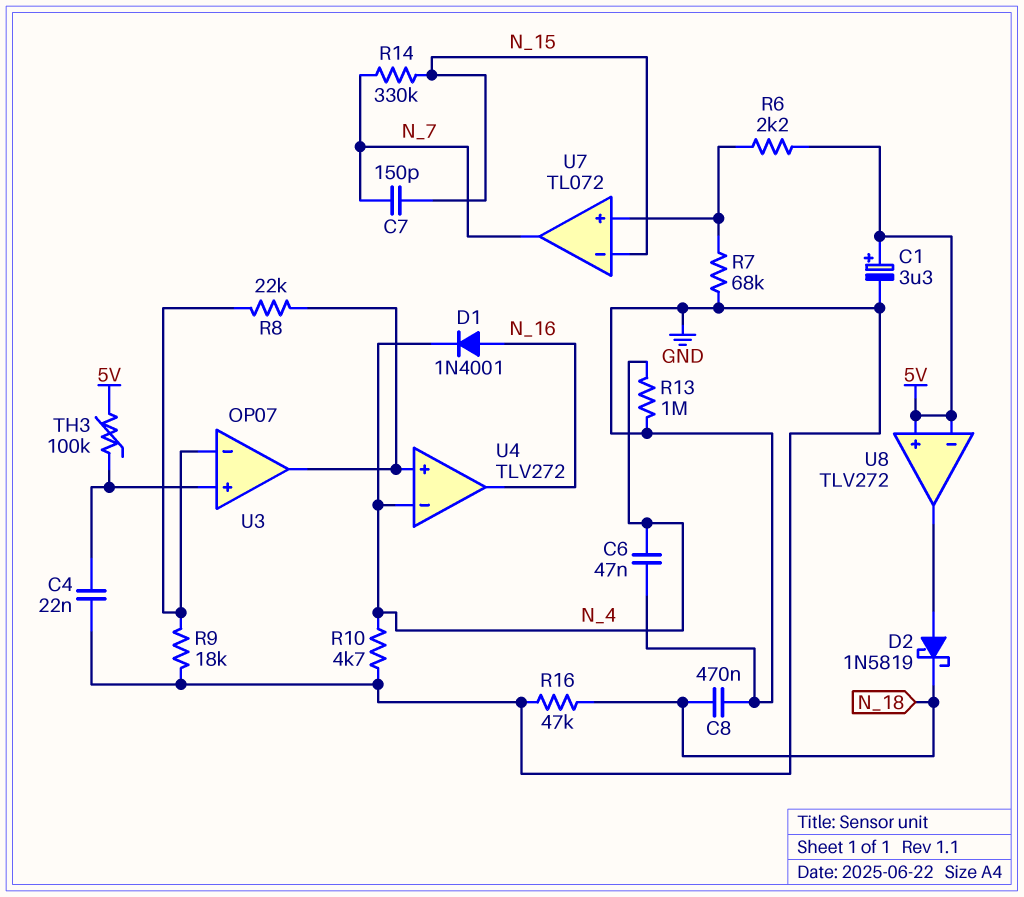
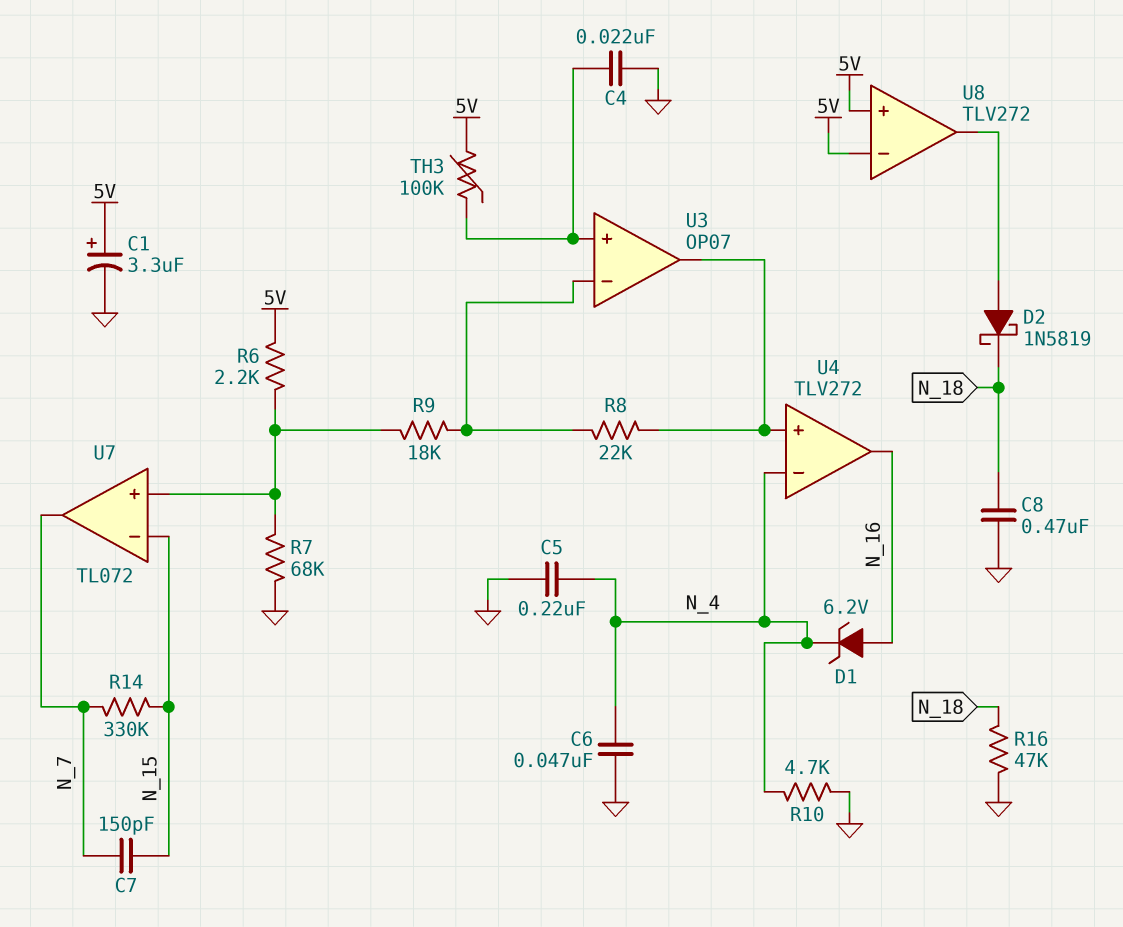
C5: none -> 220nF (GND, N_4)
D1: diode 1N4001 (A N_16, K N_4) -> zener 6.2V (A N_16, K N_4)
R9: 18k (GND, U3/in-) -> 18k (U3/in-, U7/in+)
R13: 1M (GND, N_4) -> none

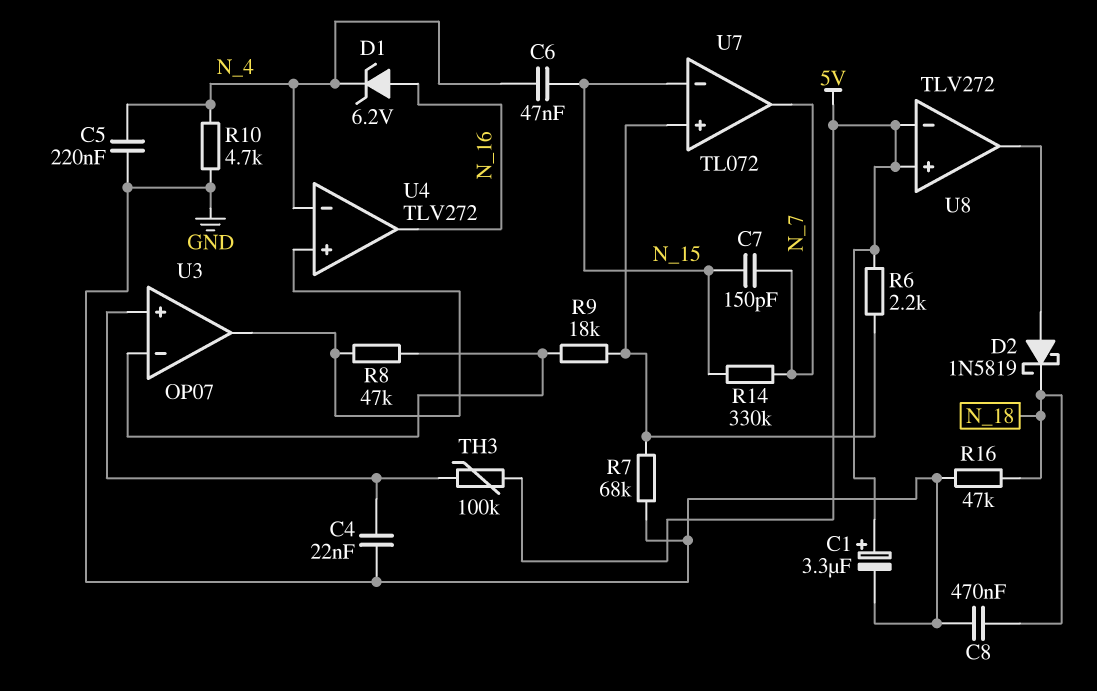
C6: 47nF (GND, N_4) -> 47nF (N_4, N_15)
R8: 22k (U3/in-, U3/out) -> 47k (U3/in-, U3/out)

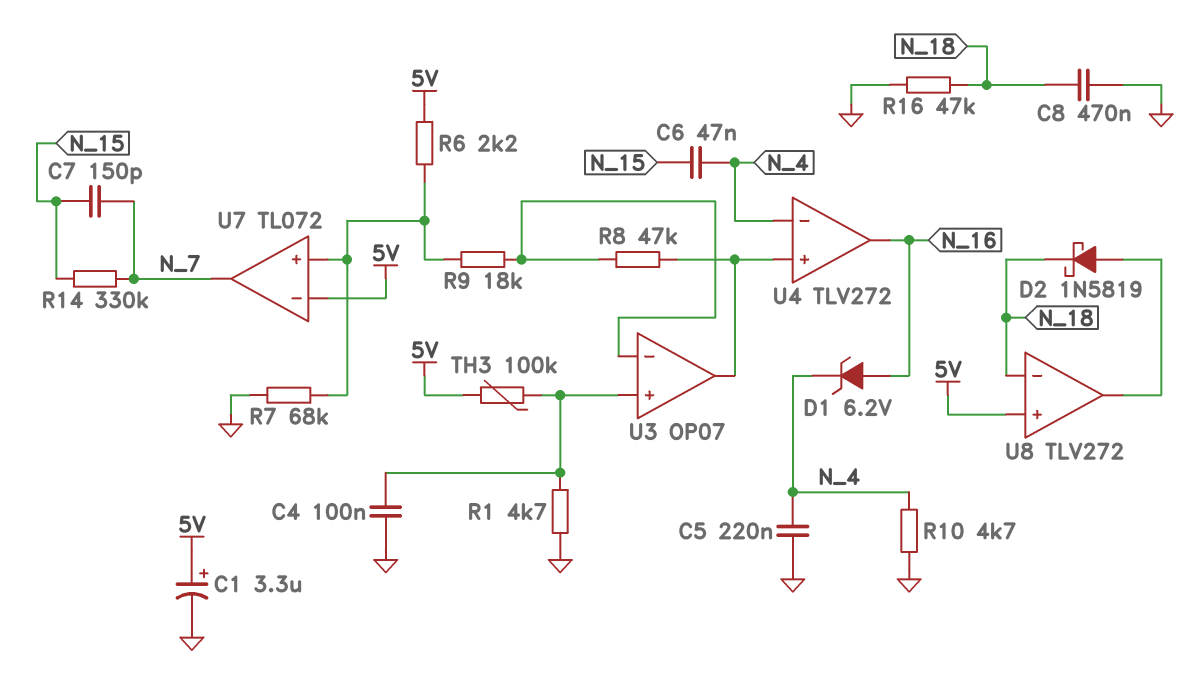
C4: 22nF (GND, U3/in+) -> 100nF (GND, U3/in+)
R1: none -> 4.7k (GND, U3/in+)
U7 pin in-: N_15 -> 5V
U8 pin in-: 5V -> N_18

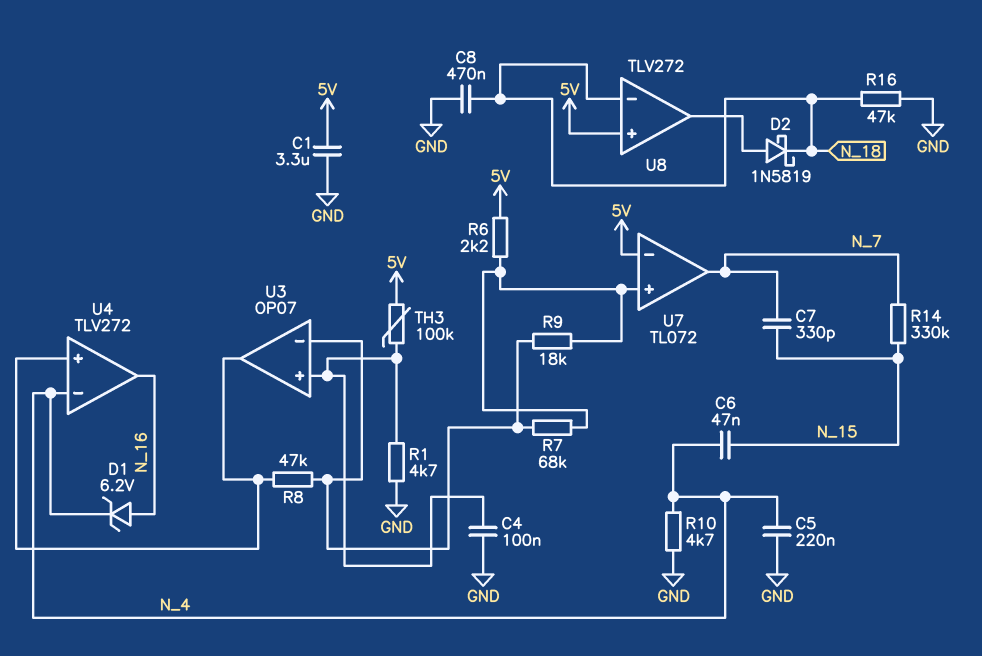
C1: 3.3uF (plus 5V, minus GND) -> 3.3uF (5V, GND)
C7: 150pF (N_7, N_15) -> 330pF (N_7, N_15)
R7: 68k (GND, U7/in+) -> 68k (U3/in-, U7/in+)

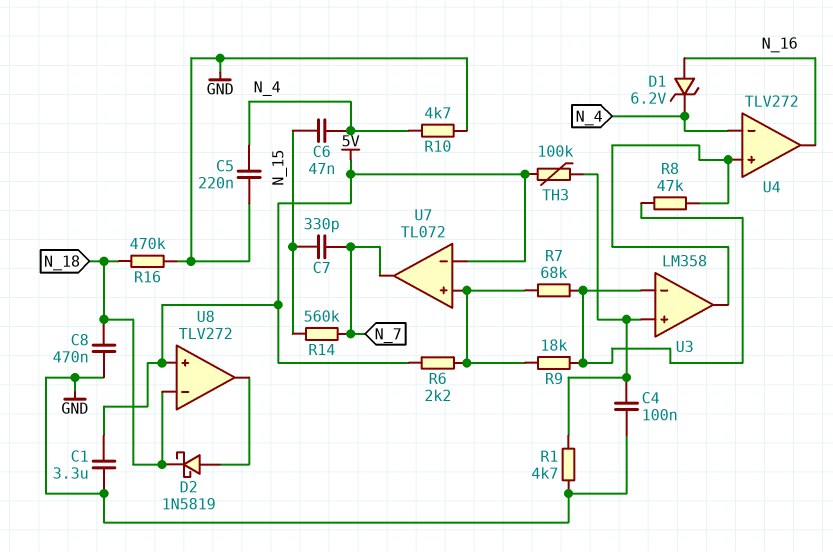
R14: 330k (N_7, N_15) -> 560k (N_7, N_15)
R16: 47k (GND, N_18) -> 470k (GND, N_18)
U3: OP07 -> LM358

